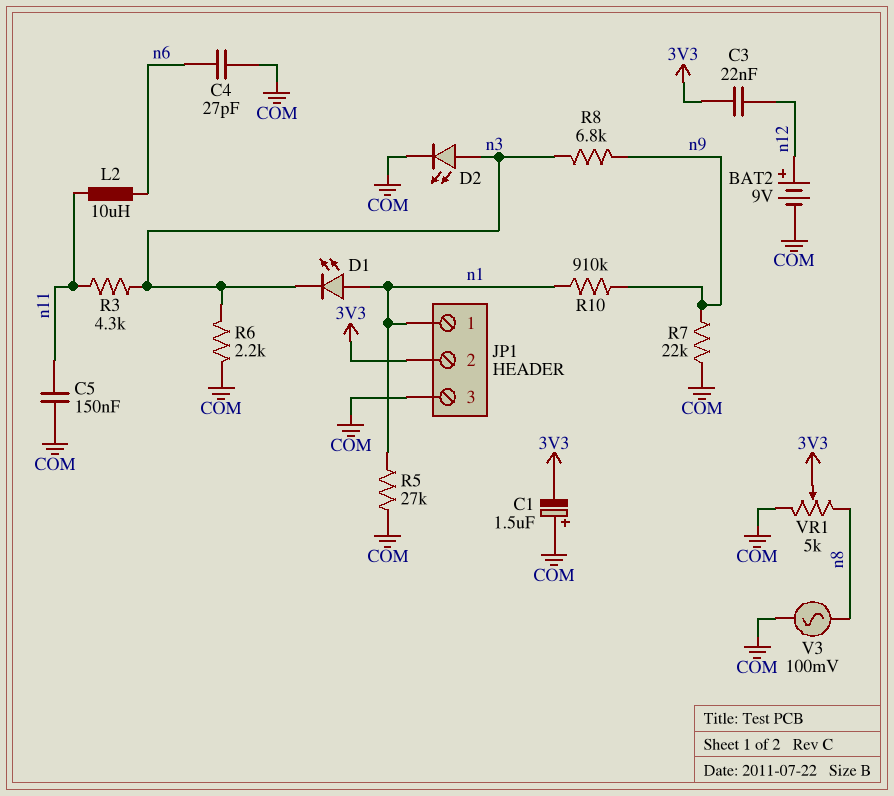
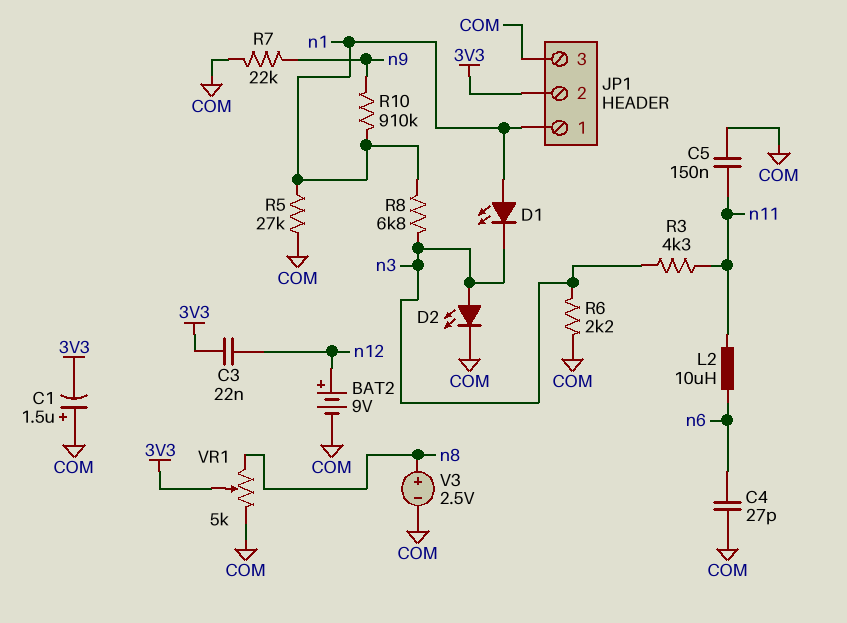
R8: 6.8k (n3, n9) -> 6.8k (n1, n3)
V3: AC 100mV (COM, n8) -> 2.5V (plus n8, minus COM)

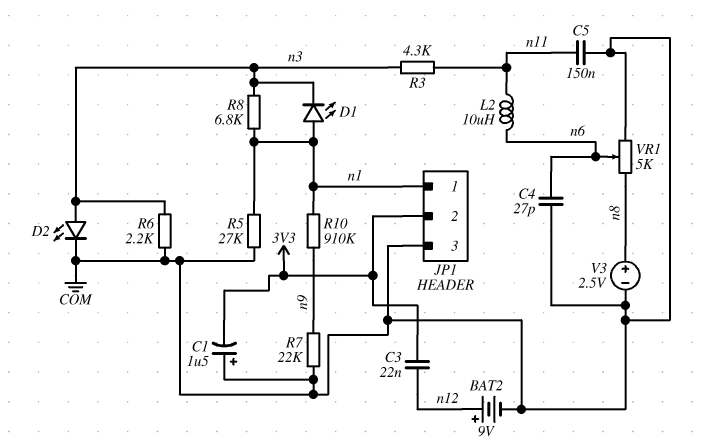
VR1: 5k (COM, n8, wiper 3V3) -> 5k (COM, n8, wiper n6)

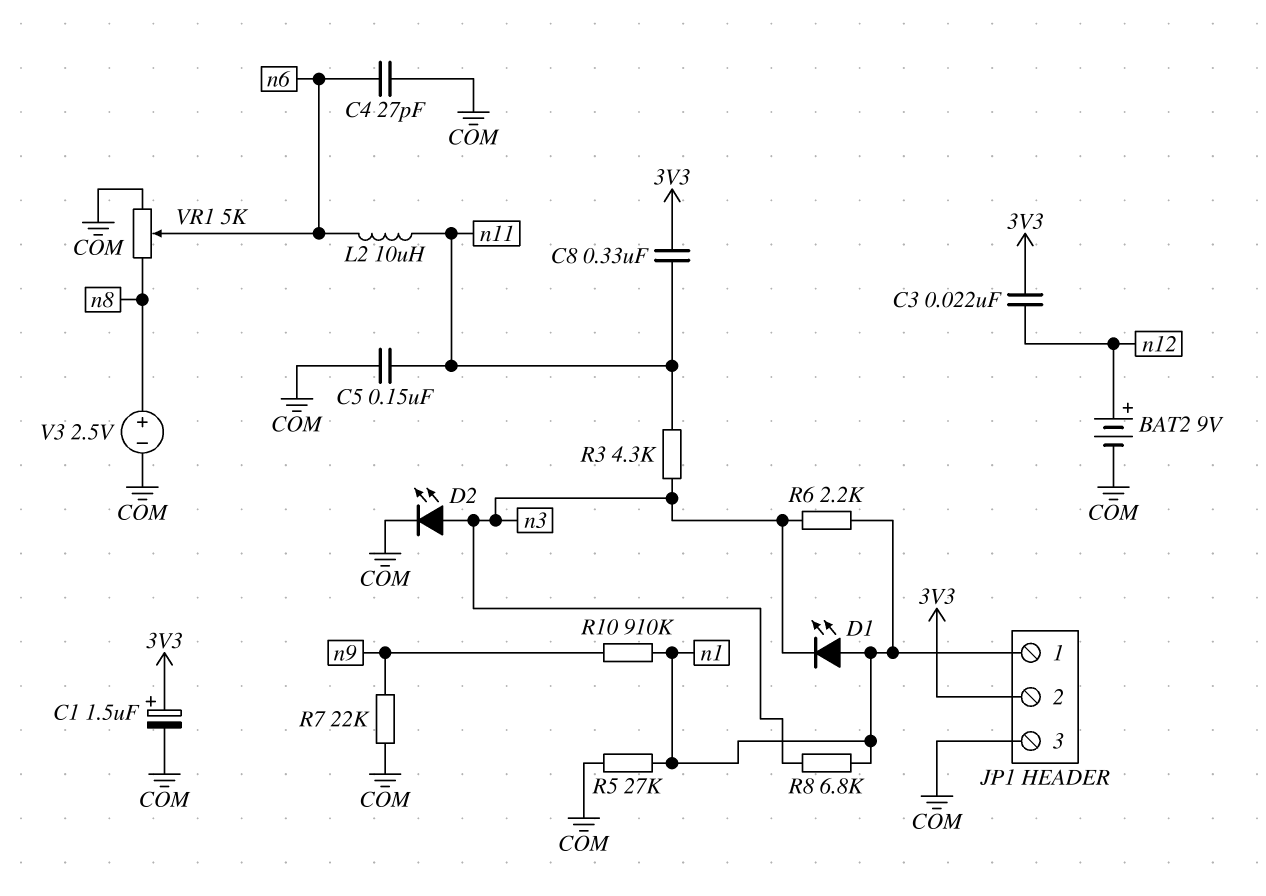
C1: 1.5uF (plus COM, minus 3V3) -> 1.5uF (plus 3V3, minus COM)
C8: none -> 330nF (3V3, n11)
R6: 2.2k (COM, n3) -> 2.2k (n1, n3)

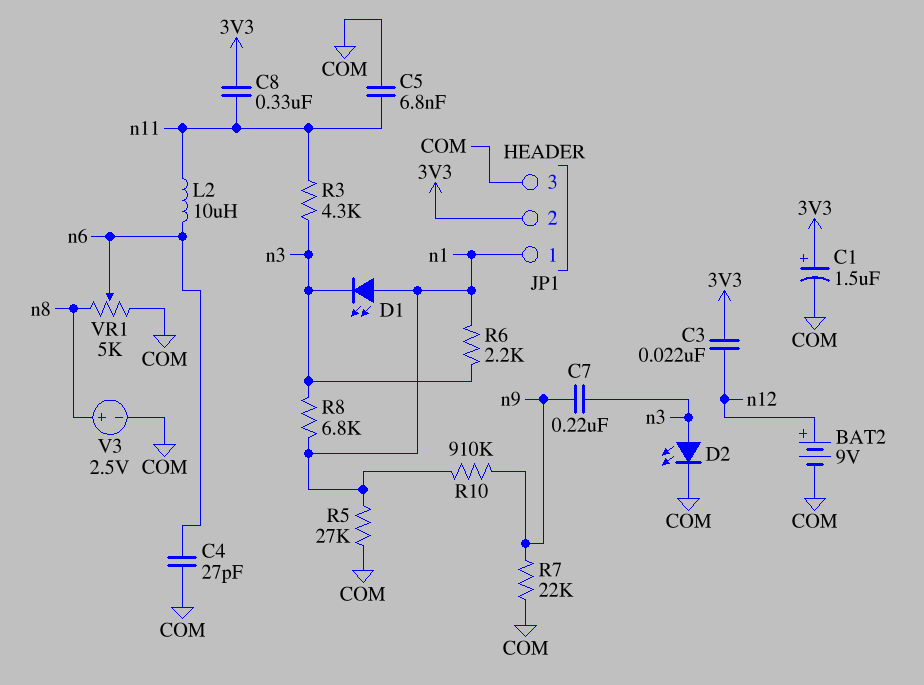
C5: 150nF (COM, n11) -> 6.8nF (COM, n11)
C7: none -> 220nF (n3, n9)

